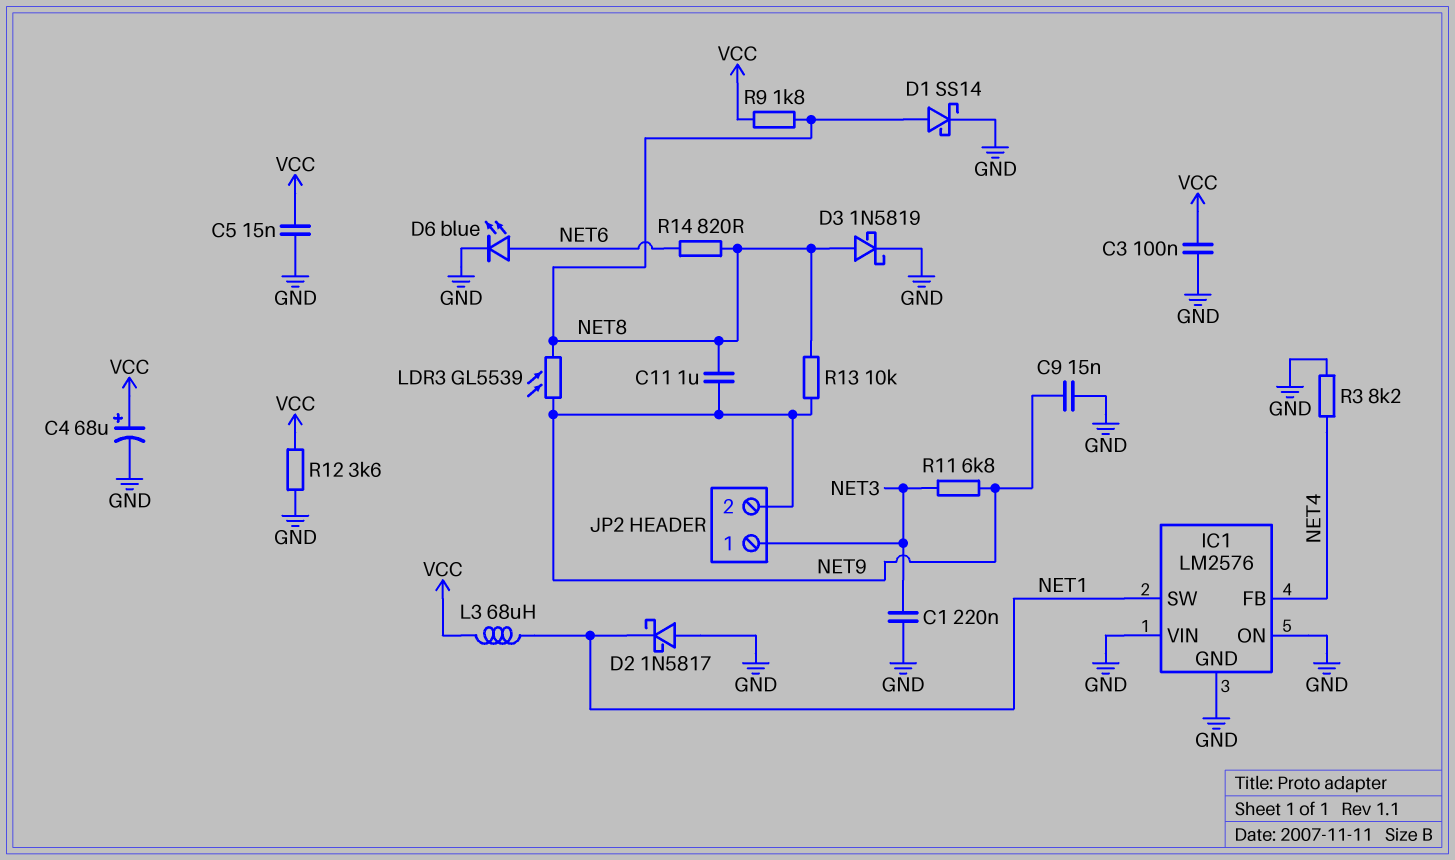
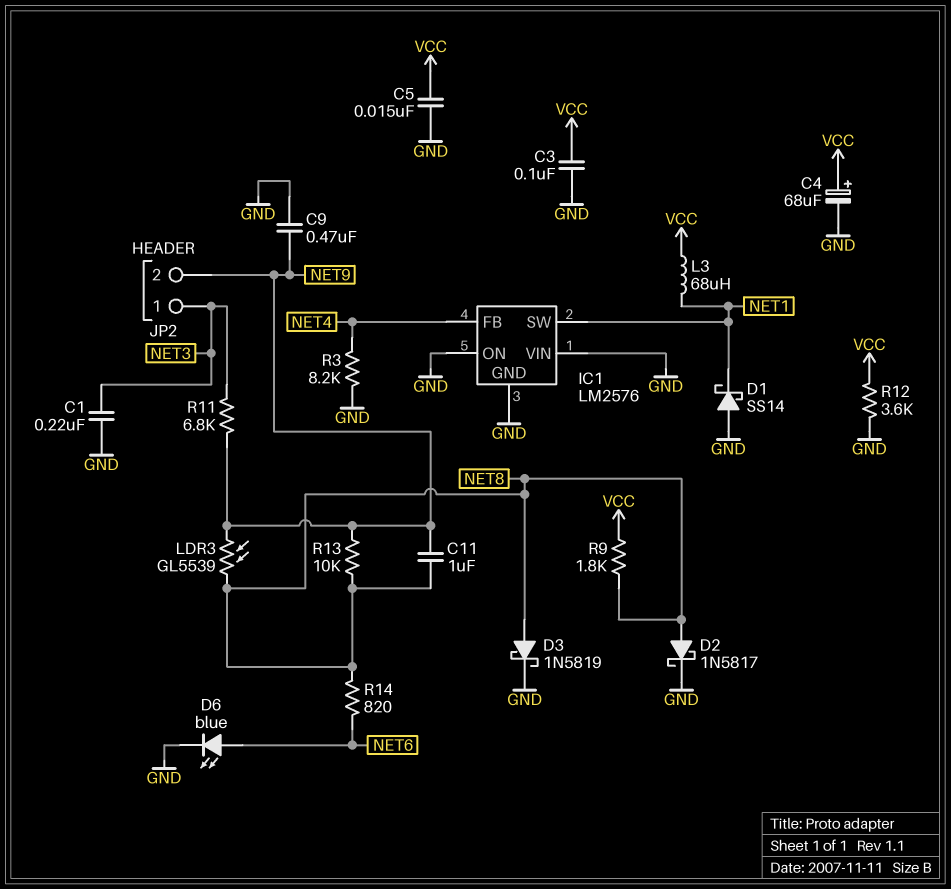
C9: 15nF (GND, NET9) -> 470nF (GND, NET9)
D1: schottky SS14 (A NET8, K GND) -> schottky SS14 (A GND, K NET1)
D2: schottky 1N5817 (A GND, K NET1) -> schottky 1N5817 (A NET8, K GND)

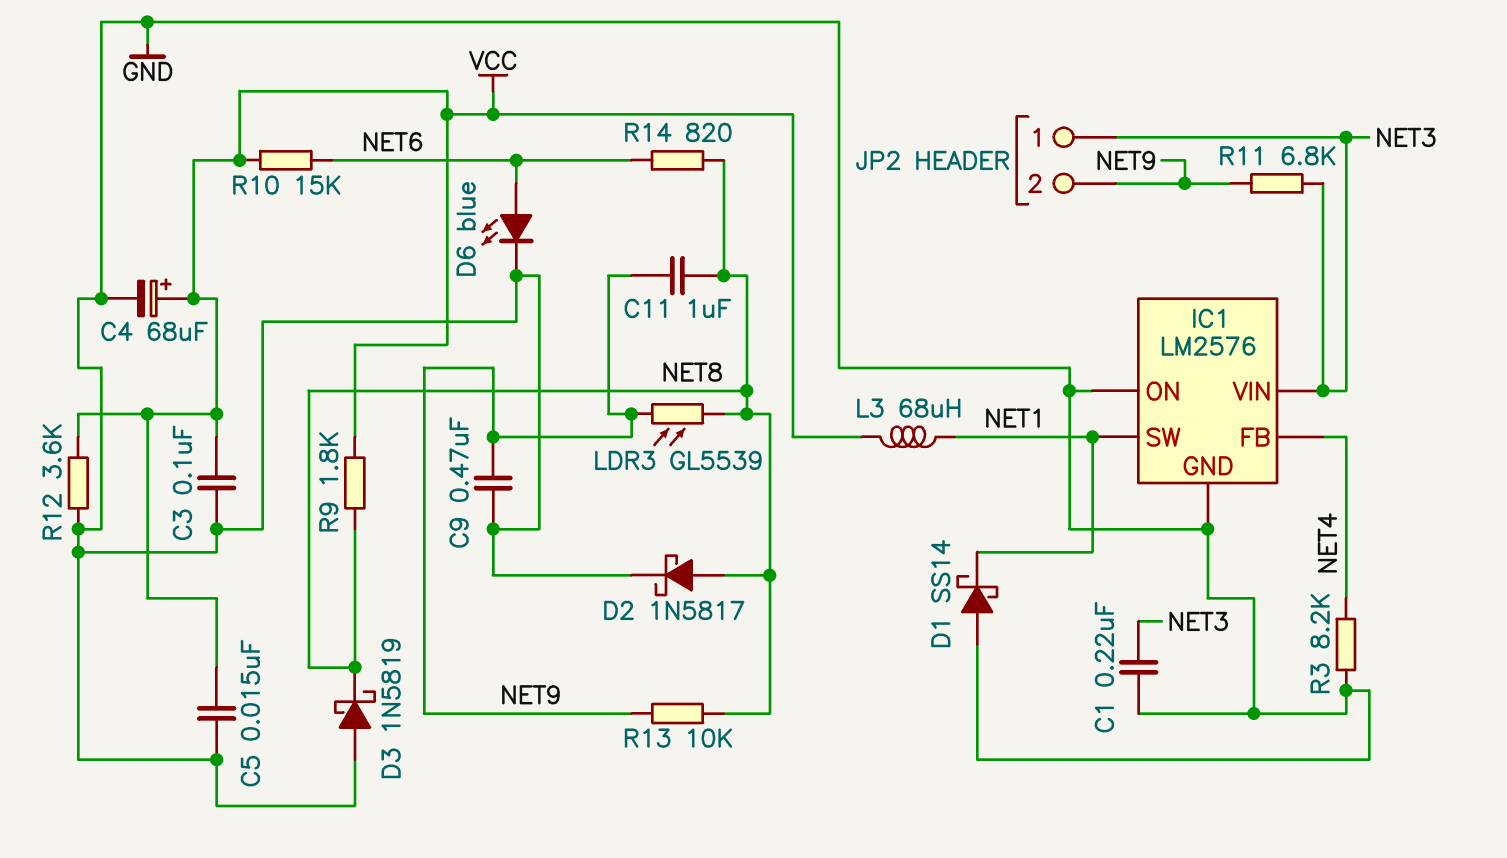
D3: schottky 1N5819 (A NET8, K GND) -> schottky 1N5819 (A GND, K NET8)
IC1 pin VIN: GND -> NET3
R10: none -> 15k (NET6, VCC)

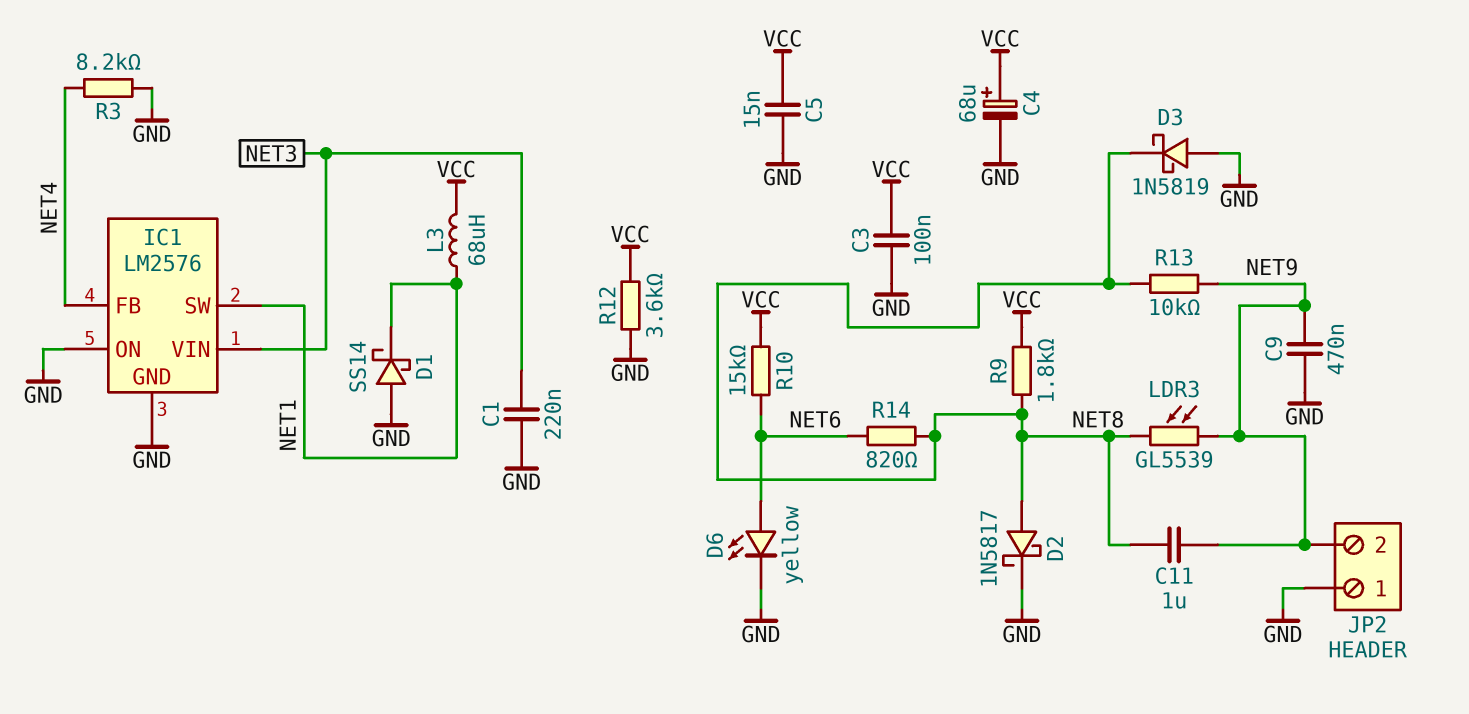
D6: LED blue (A NET6, K GND) -> LED yellow (A NET6, K GND)
JP2 pin 1: NET3 -> GND
R11: 6.8k (NET3, NET9) -> none

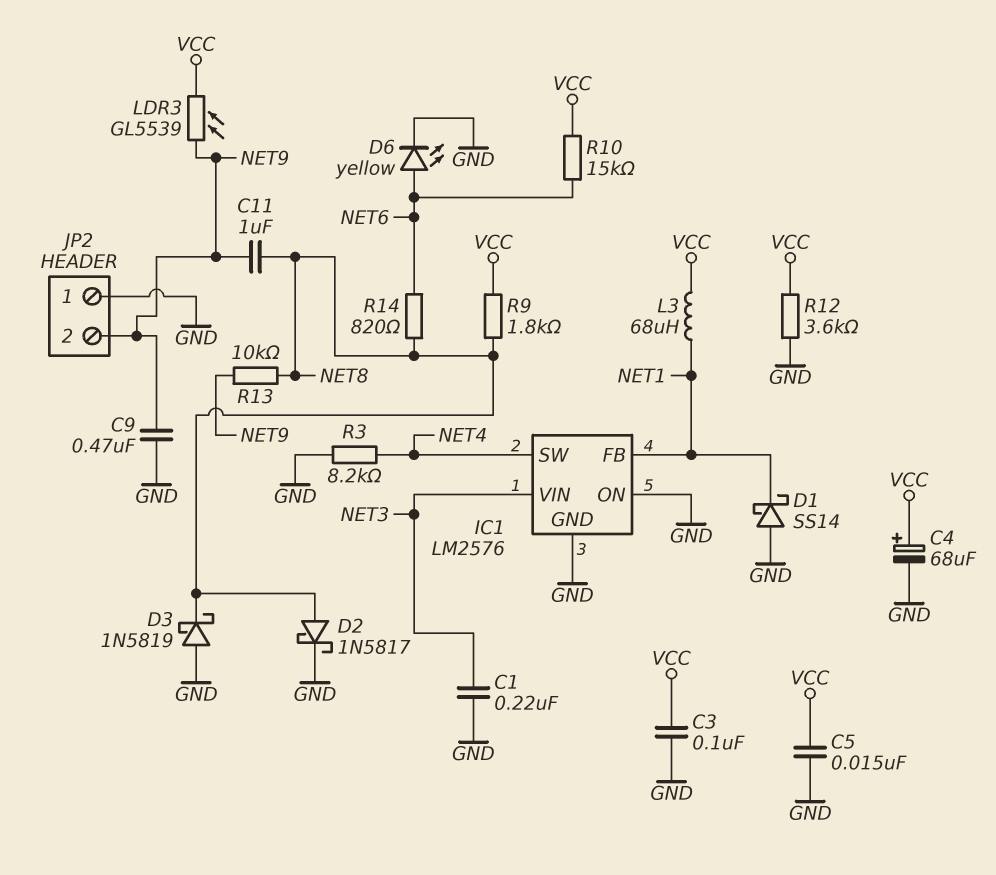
IC1 pin FB: NET4 -> NET1
IC1 pin SW: NET1 -> NET4
LDR3: GL5539 (NET8, NET9) -> GL5539 (NET9, VCC)

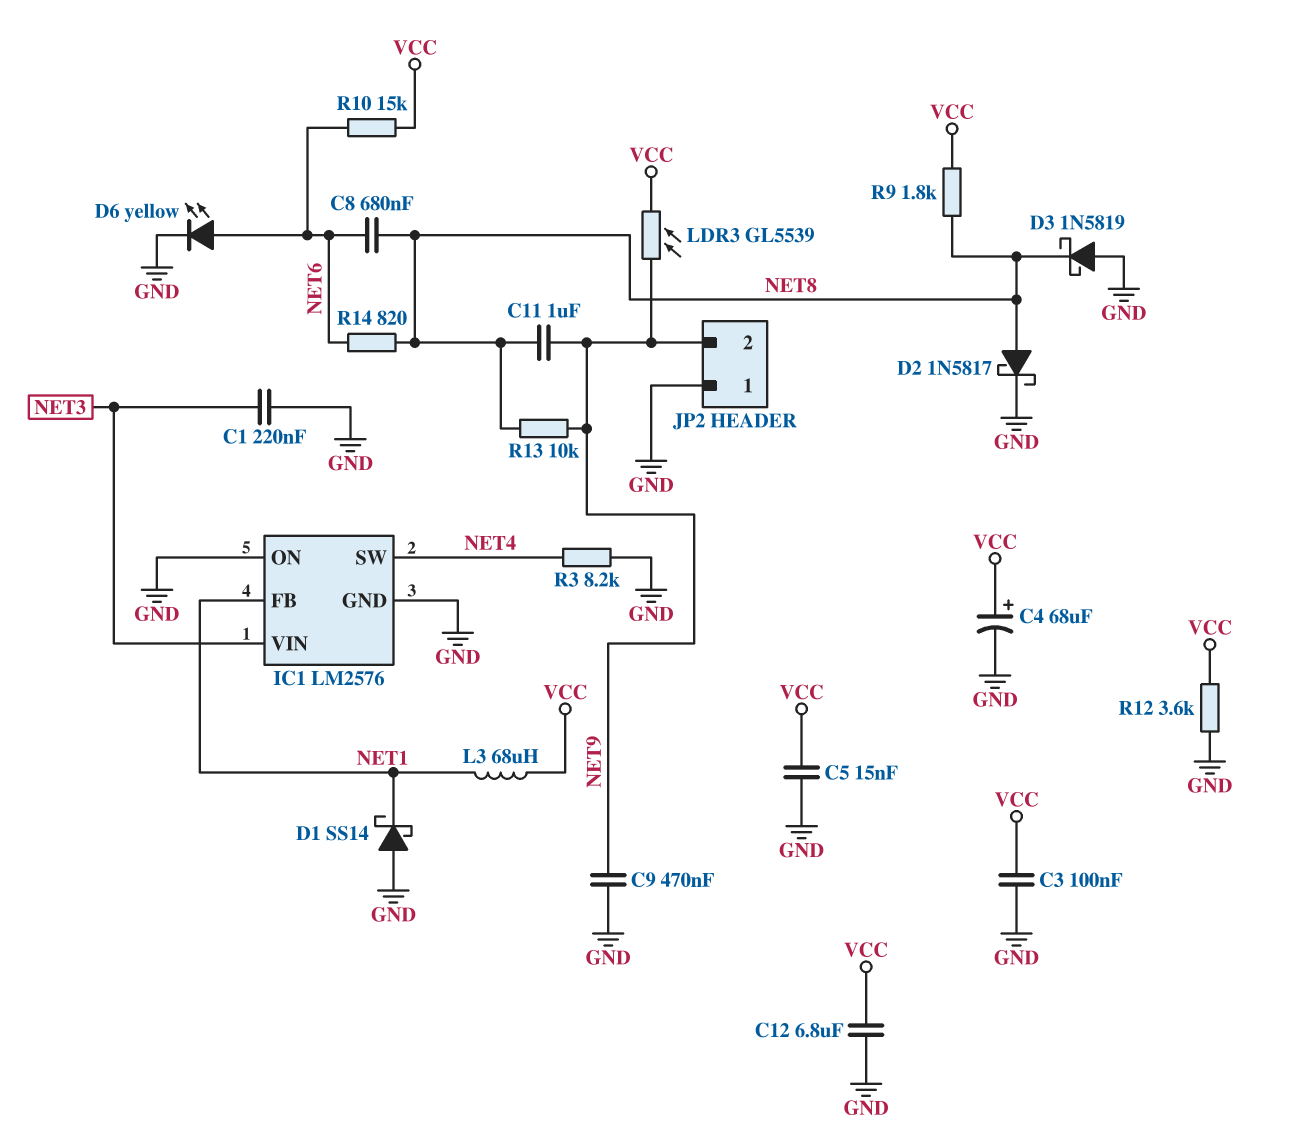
C8: none -> 680nF (NET6, NET8)
C12: none -> 6.8uF (GND, VCC)

